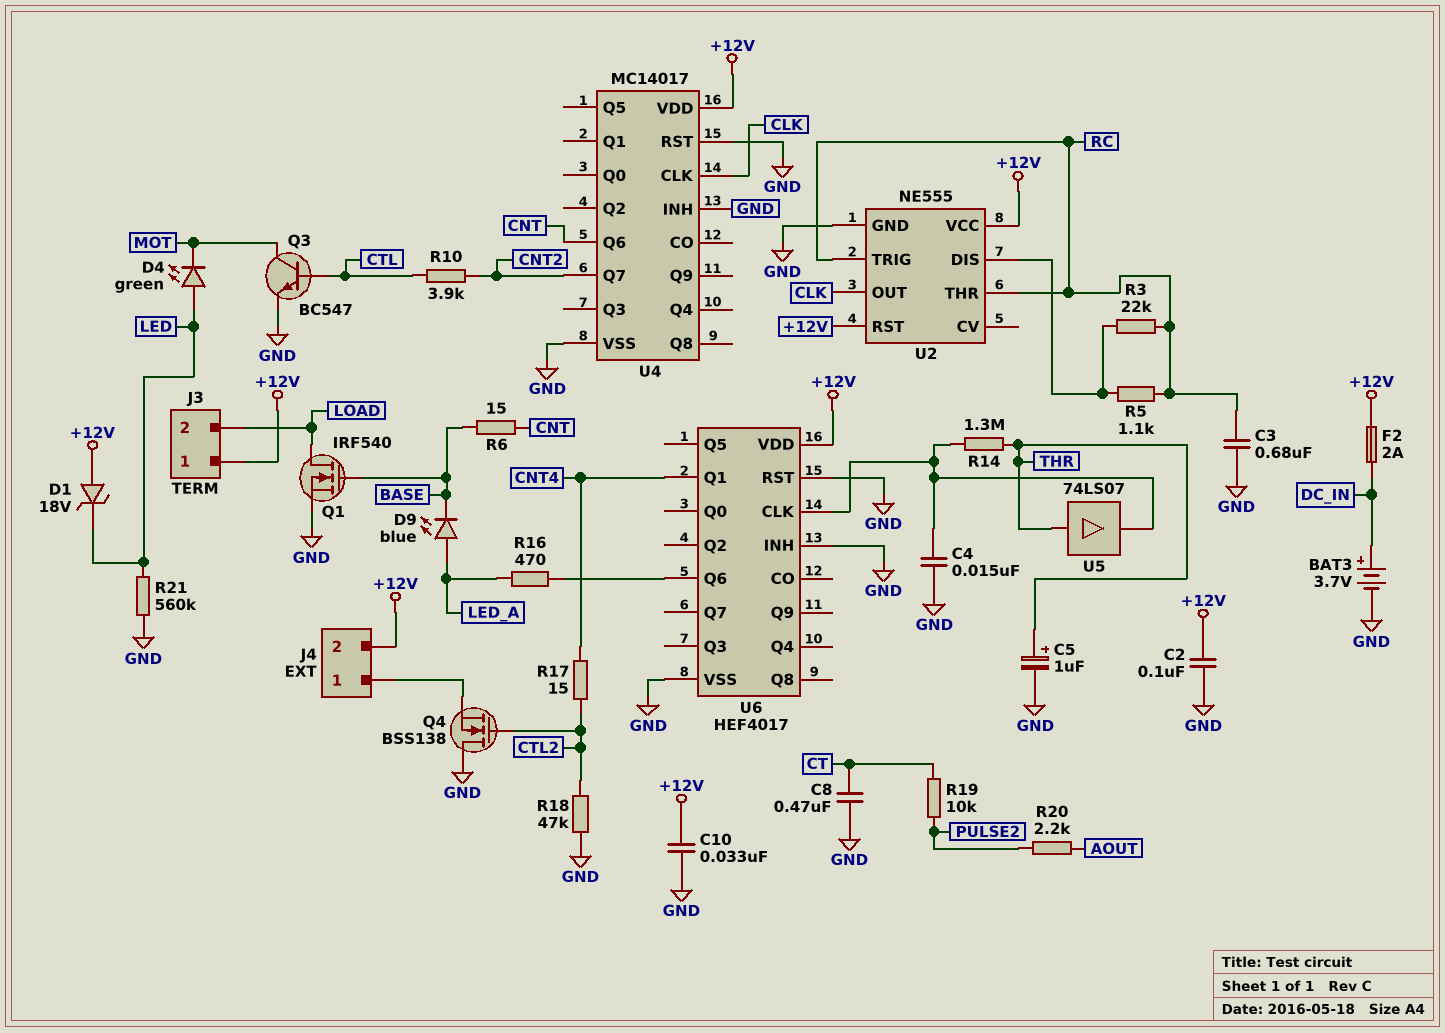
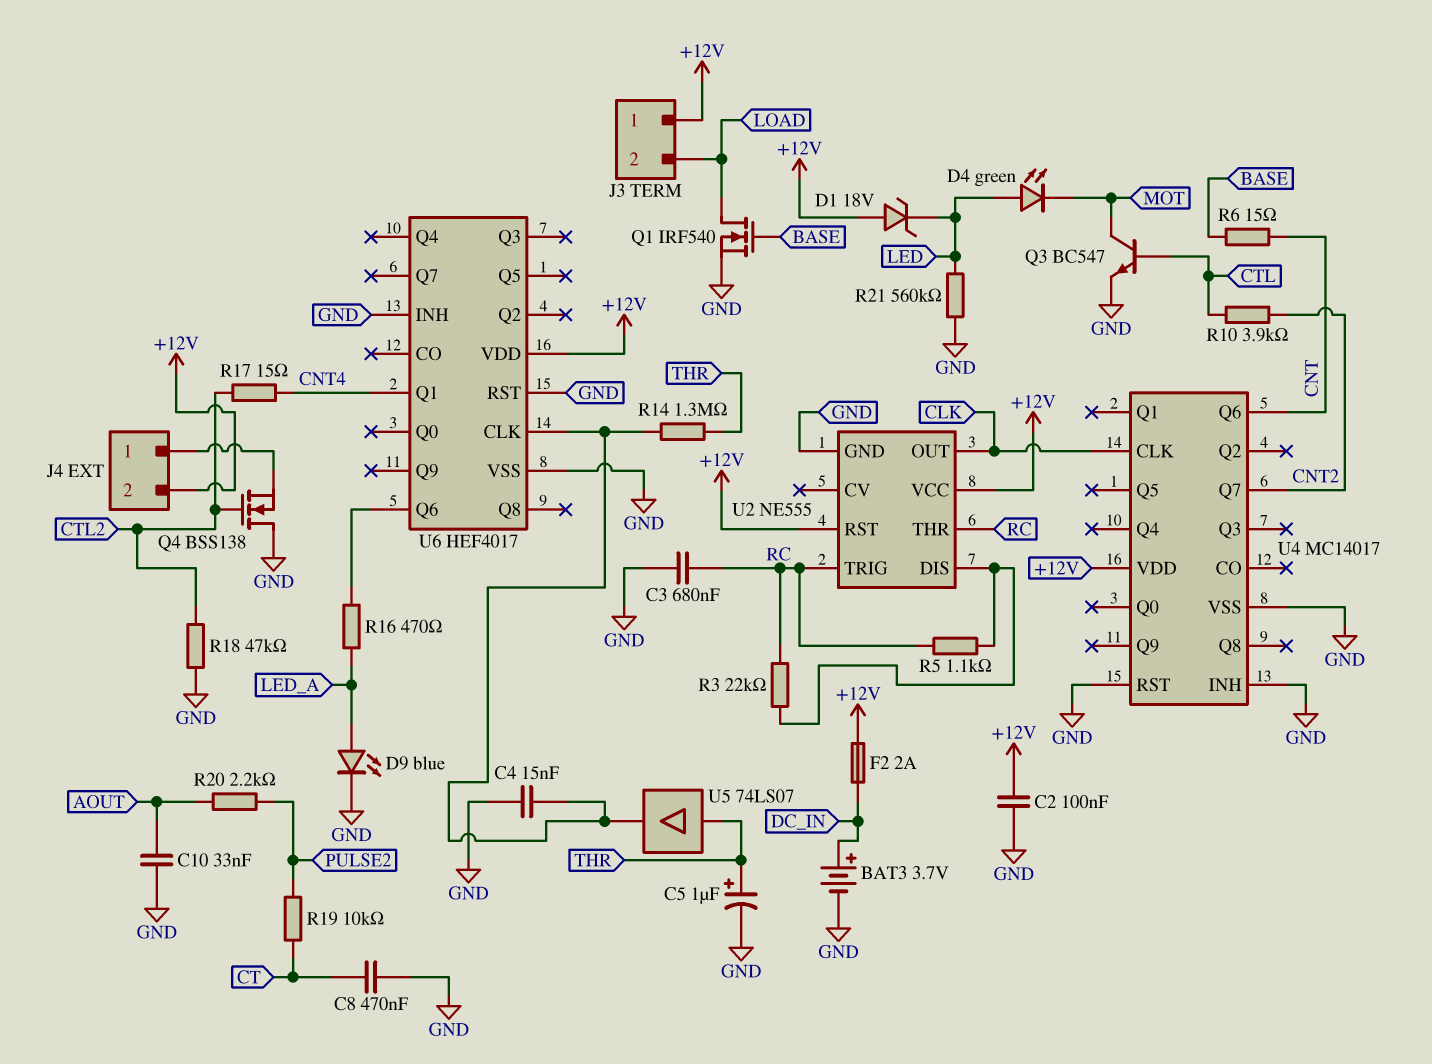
C10: 33nF (+12V, GND) -> 33nF (AOUT, GND)
D9: LED blue (A LED_A, K BASE) -> LED blue (A LED_A, K GND)

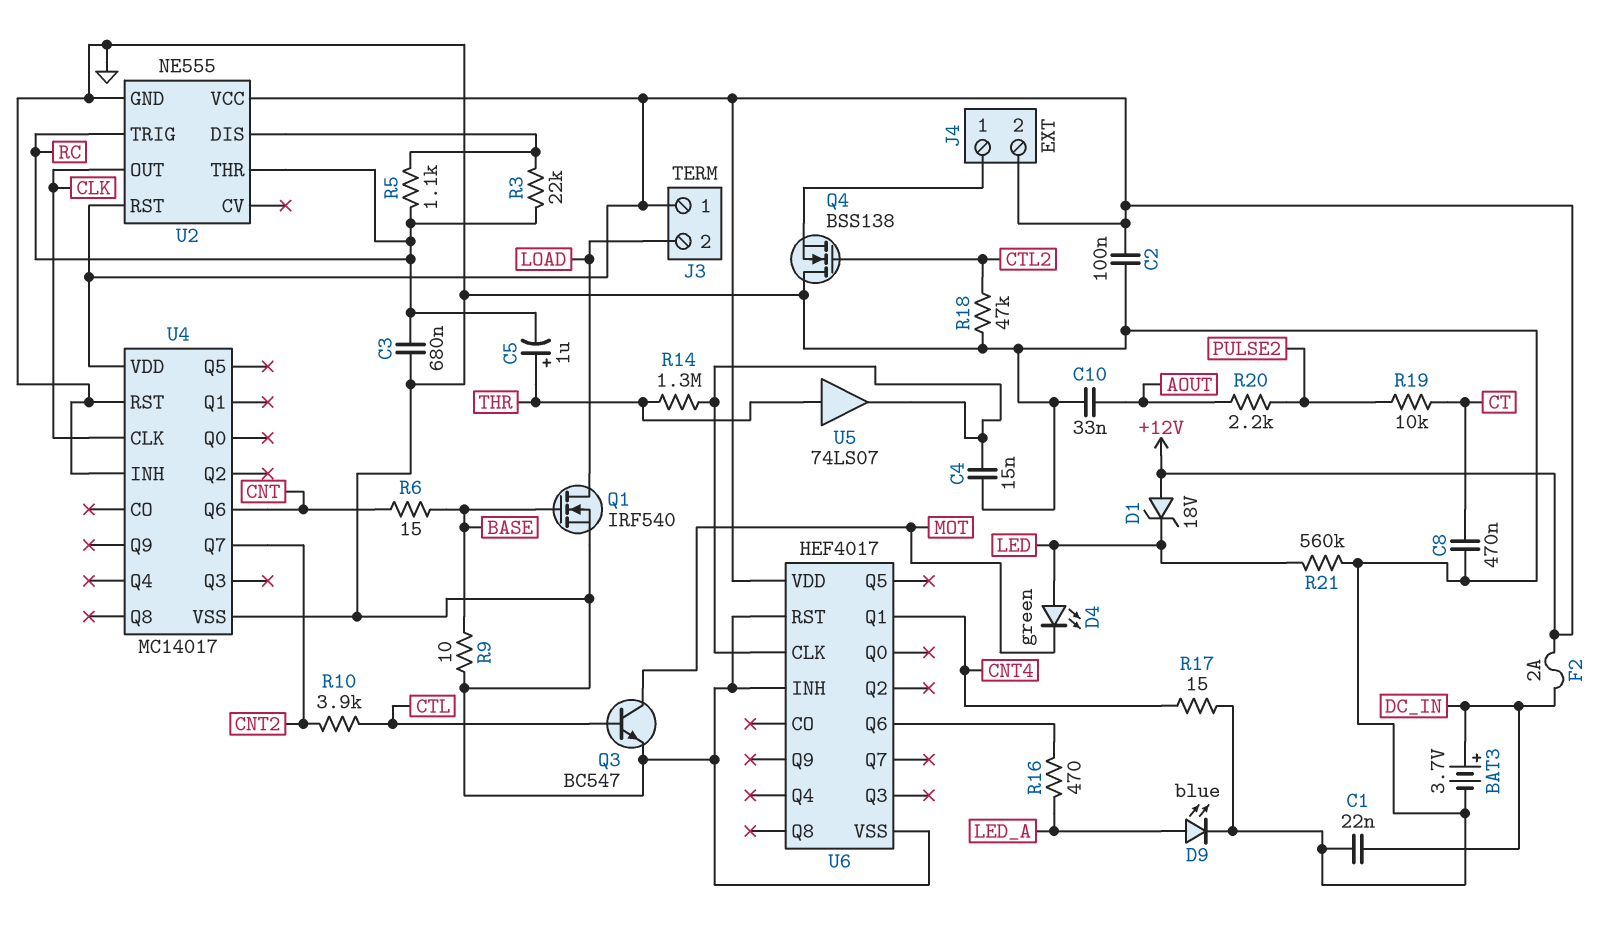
C1: none -> 22nF (DC_IN, GND)
C5: 1uF (plus THR, minus GND) -> 1uF (plus THR, minus RC)
R9: none -> 10 (BASE, GND)
R17: 15 (CNT4, CTL2) -> 15 (CNT4, GND)

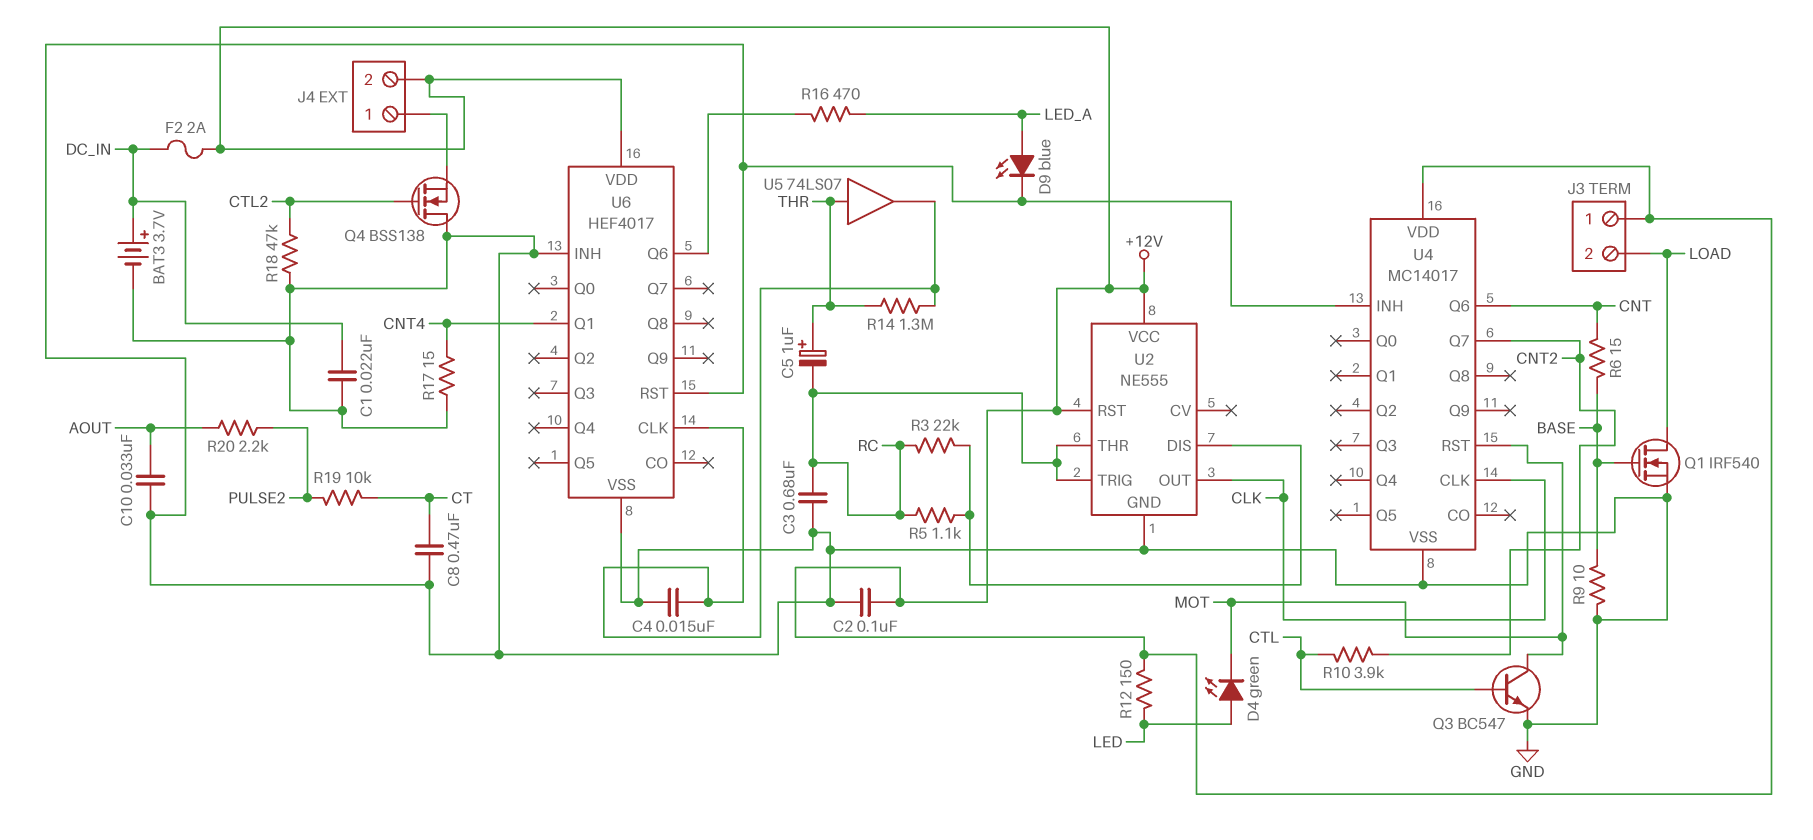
D1: zener 18V (A +12V, K LED) -> none
R12: none -> 150 (+12V, LED)
R21: 560k (GND, LED) -> none
U4 pin RST: GND -> MOT

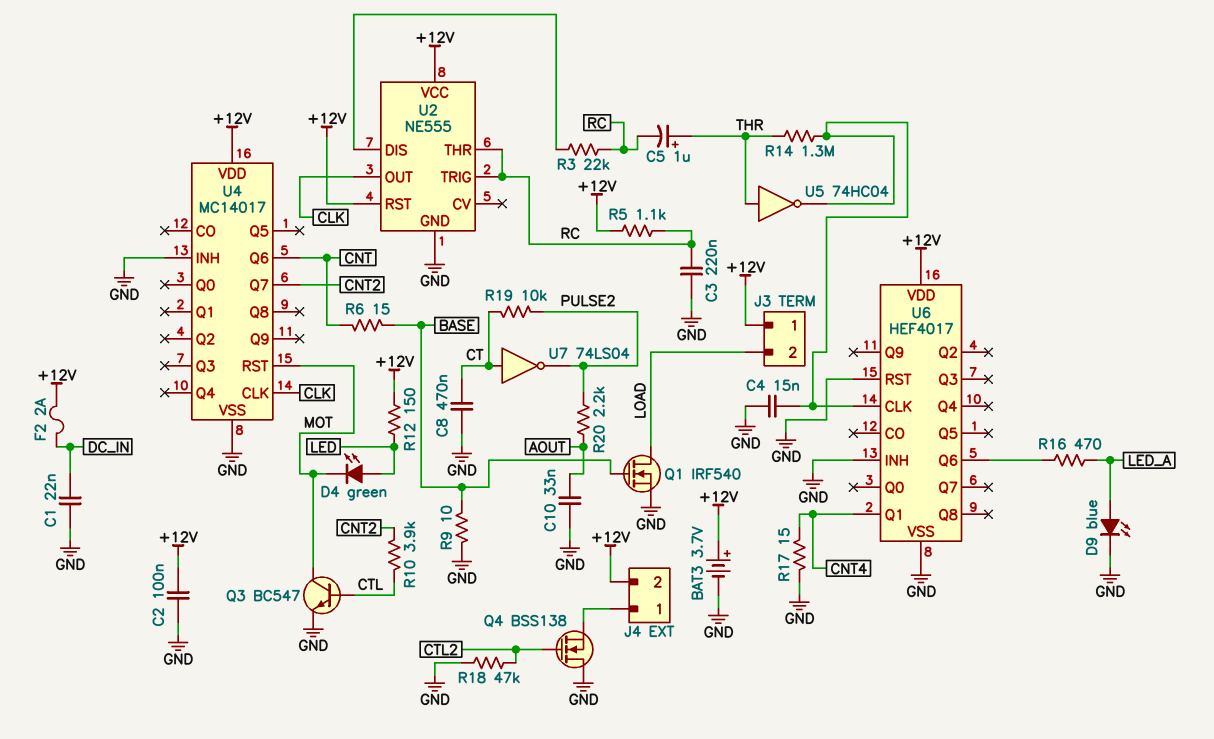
BAT3: 3.7V (plus DC_IN, minus GND) -> 3.7V (plus +12V, minus GND)
C3: 680nF (GND, RC) -> 220nF (GND, RC)
R5: 1.1k (RC, U2/DIS) -> 1.1k (+12V, RC)
U5: buffer 74LS07 (in THR, out U6/CLK) -> NOT 74HC04 (in THR, out U6/CLK)
U7: none -> NOT 74LS04 (in CT, out PULSE2)

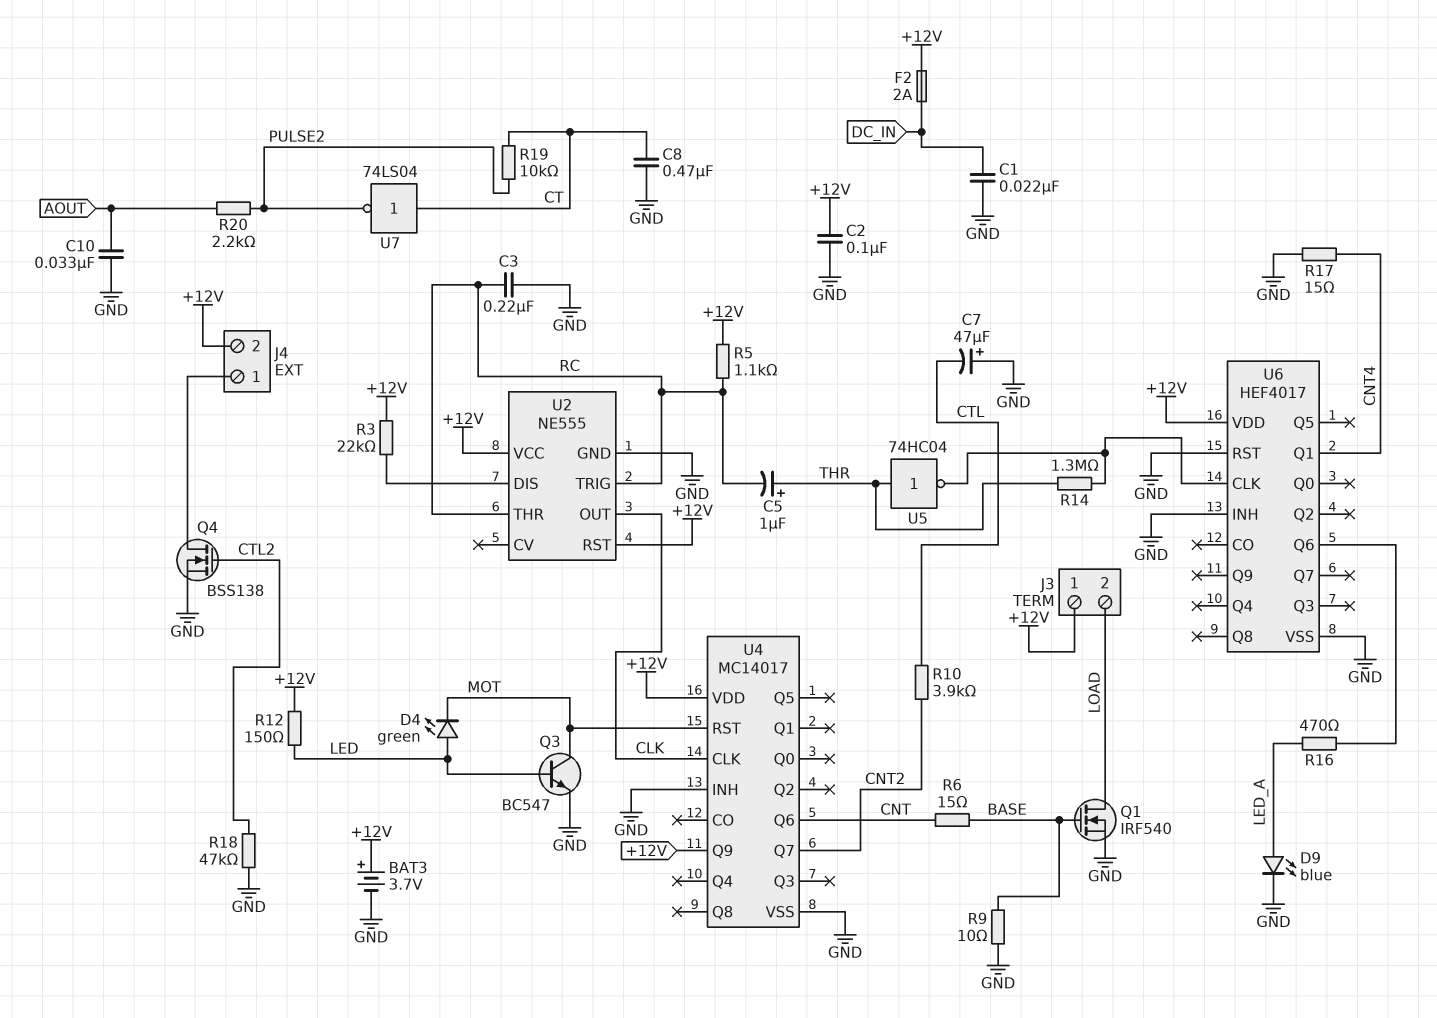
C4: 15nF (GND, U6/CLK) -> none
C7: none -> 47uF (plus GND, minus CTL)
Q3: NPN BC547 (B CTL, C MOT, E GND) -> NPN BC547 (B LED, C MOT, E GND)
Q4: NMOS BSS138 (G CTL2, D GND, S J4/1) -> NMOS BSS138 (G CTL2, D J4/1, S GND)
R3: 22k (RC, U2/DIS) -> 22k (+12V, U2/DIS)
U4 pin Q9: none -> +12V

